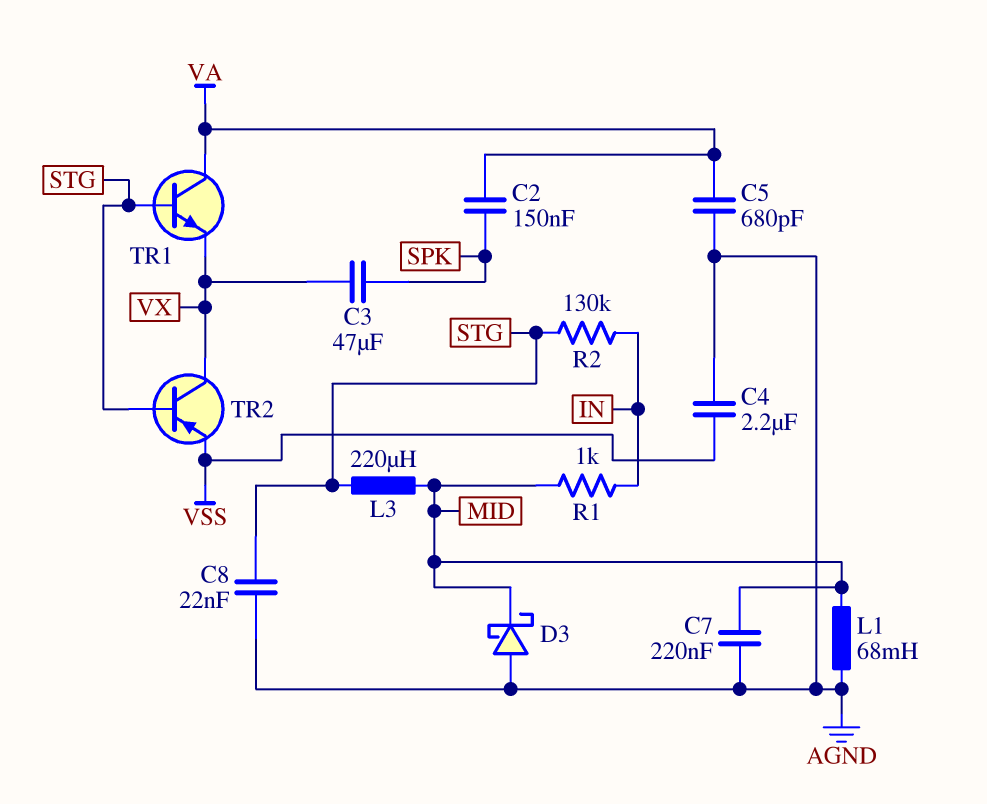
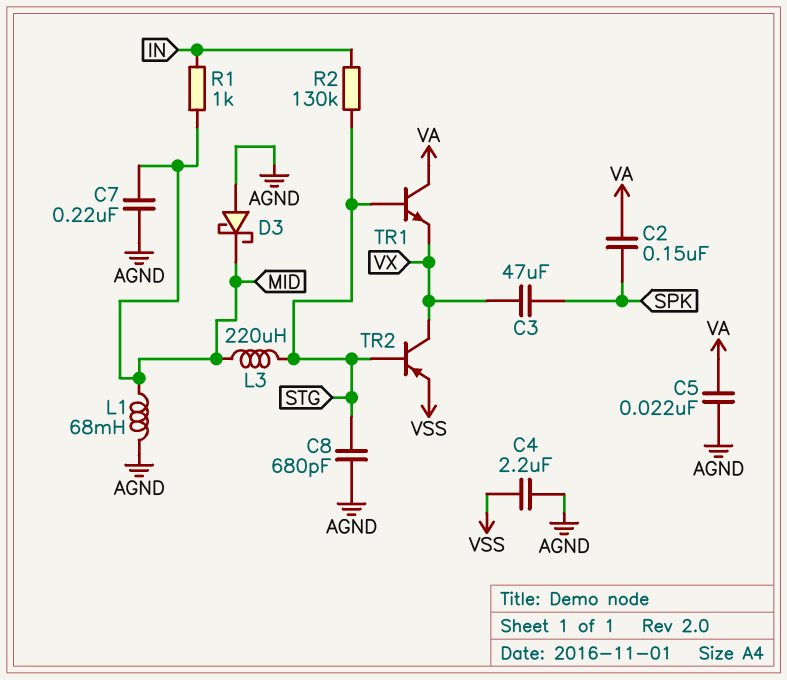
C5: 680pF (AGND, VA) -> 22nF (AGND, VA)
C8: 22nF (AGND, STG) -> 680pF (AGND, STG)

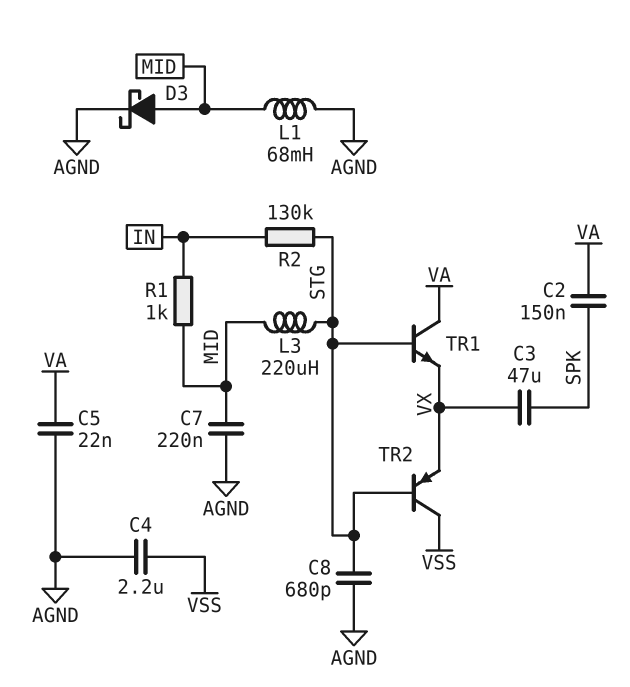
D3: schottky (A AGND, K MID) -> schottky (A MID, K AGND)
TR2: PNP (B STG, C VX, E VSS) -> PNP (B STG, C VSS, E VX)

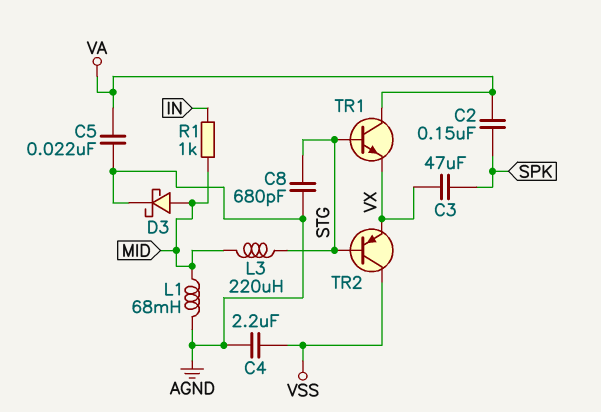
C7: 220nF (AGND, MID) -> none
R2: 130k (IN, STG) -> none

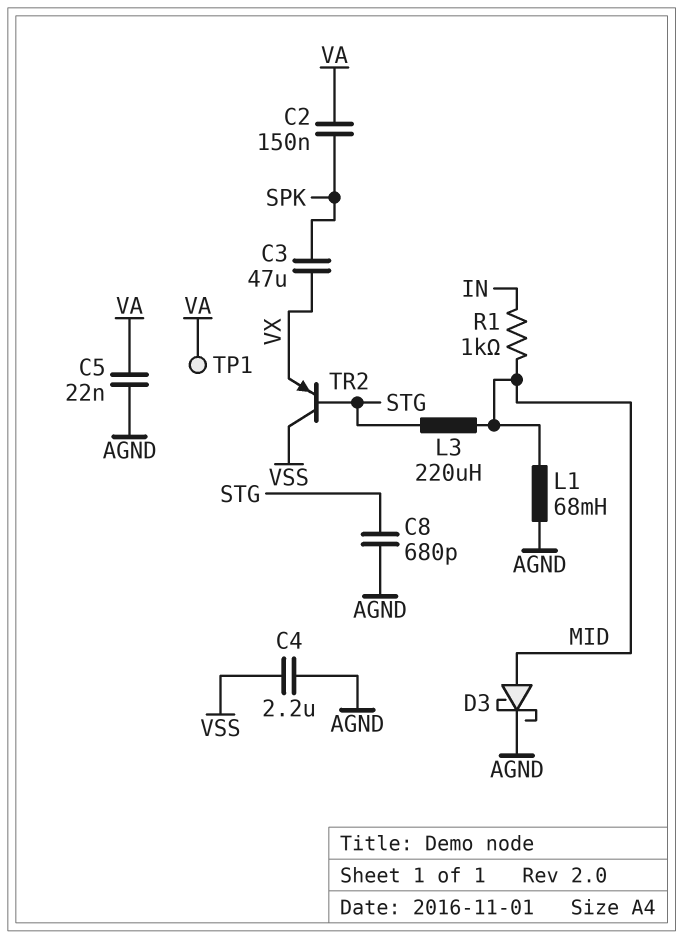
TP1: none -> test point (VA)
TR1: NPN (B STG, C VA, E VX) -> none

